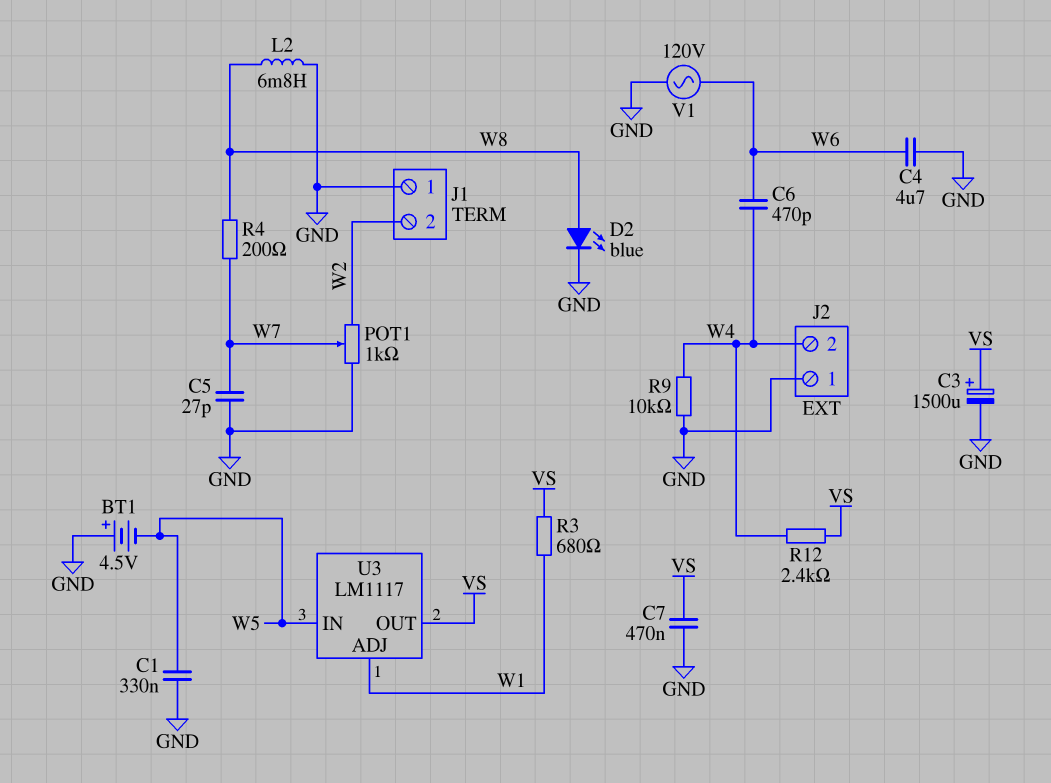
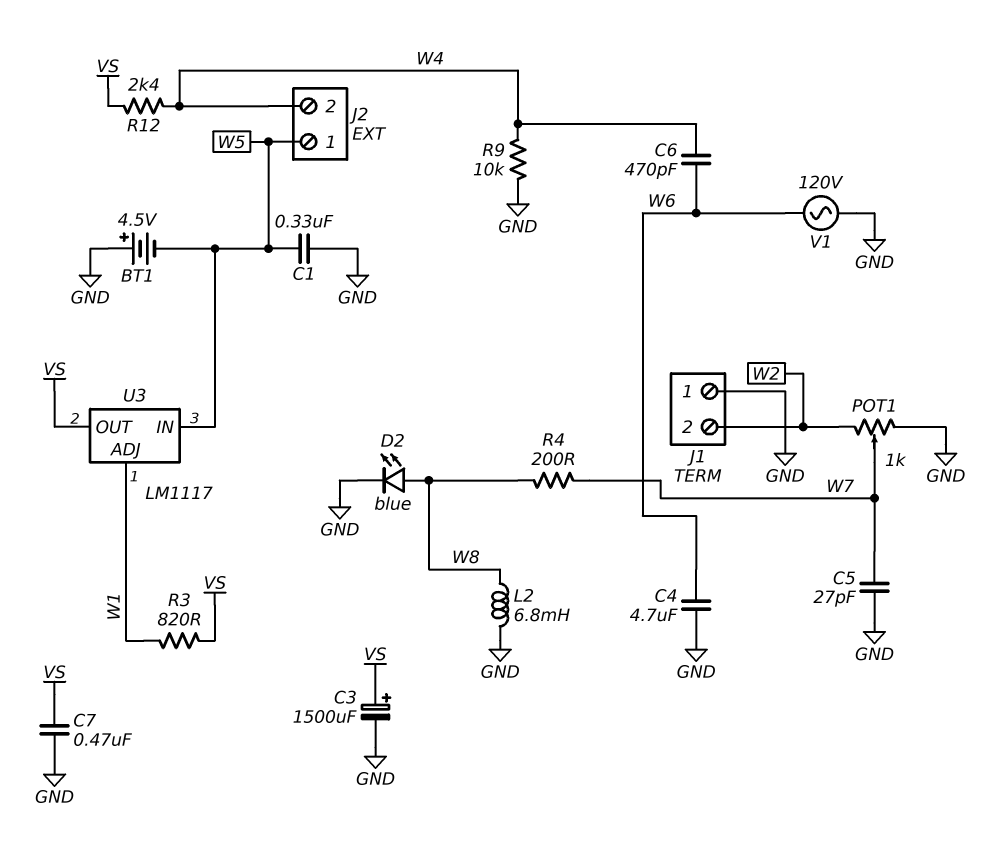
J2 pin 1: GND -> W5
R3: 680 (VS, W1) -> 820 (VS, W1)

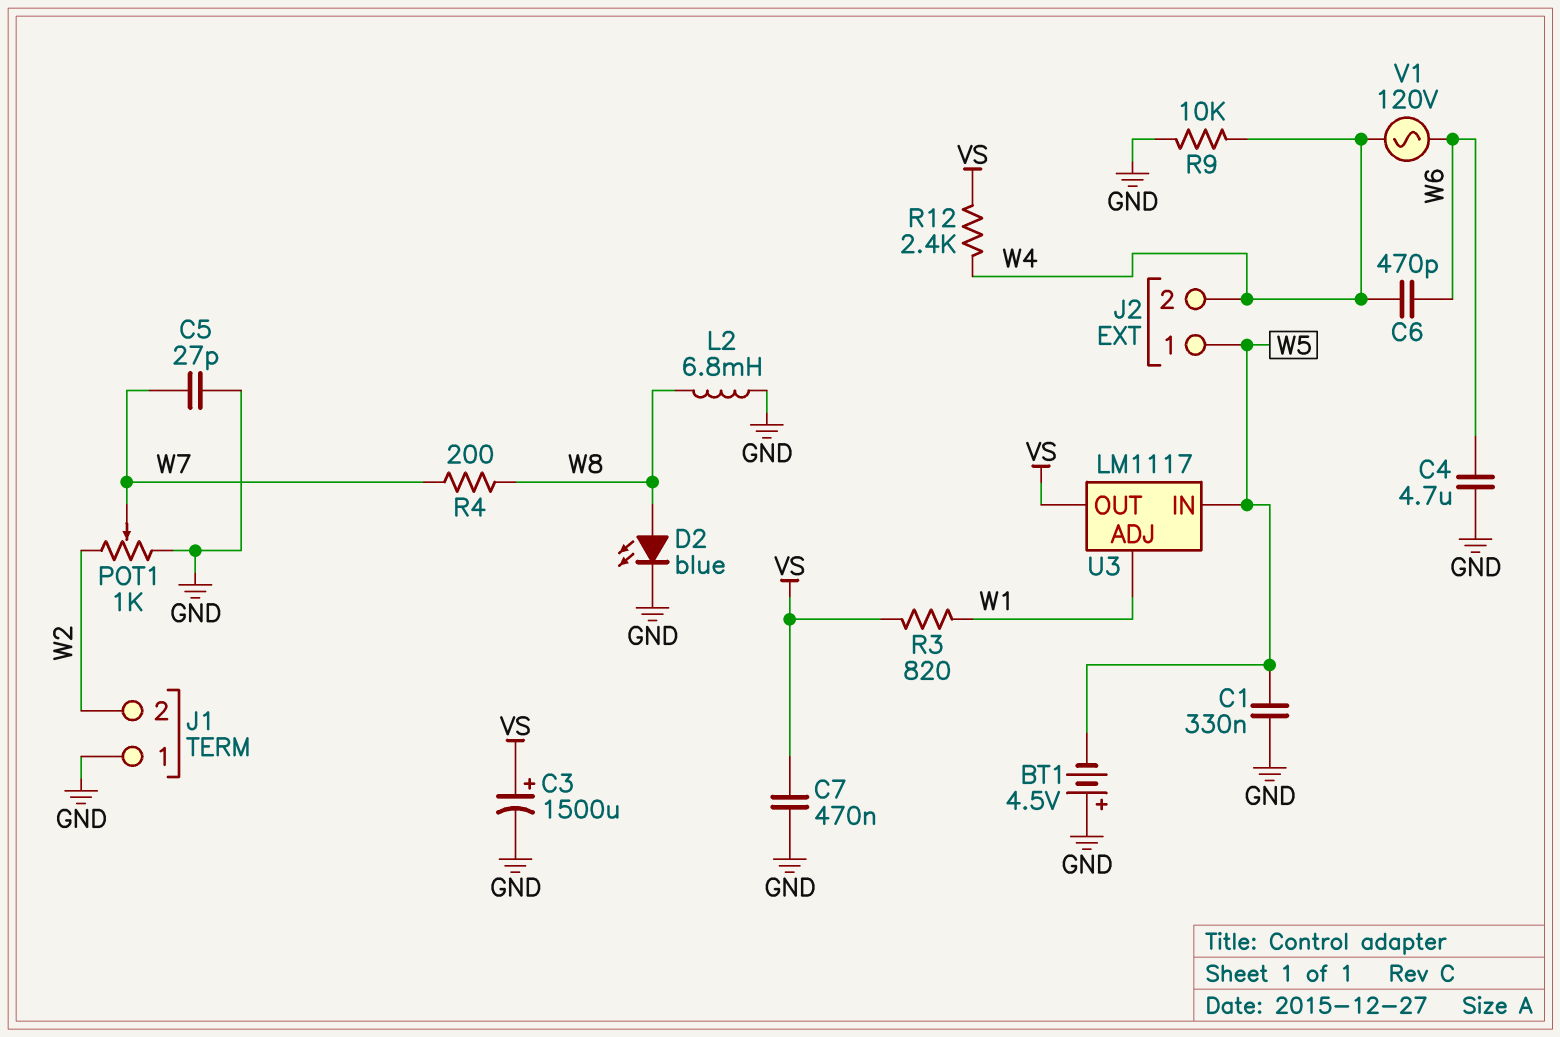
V1: AC 120V (GND, W6) -> AC 120V (W4, W6)

